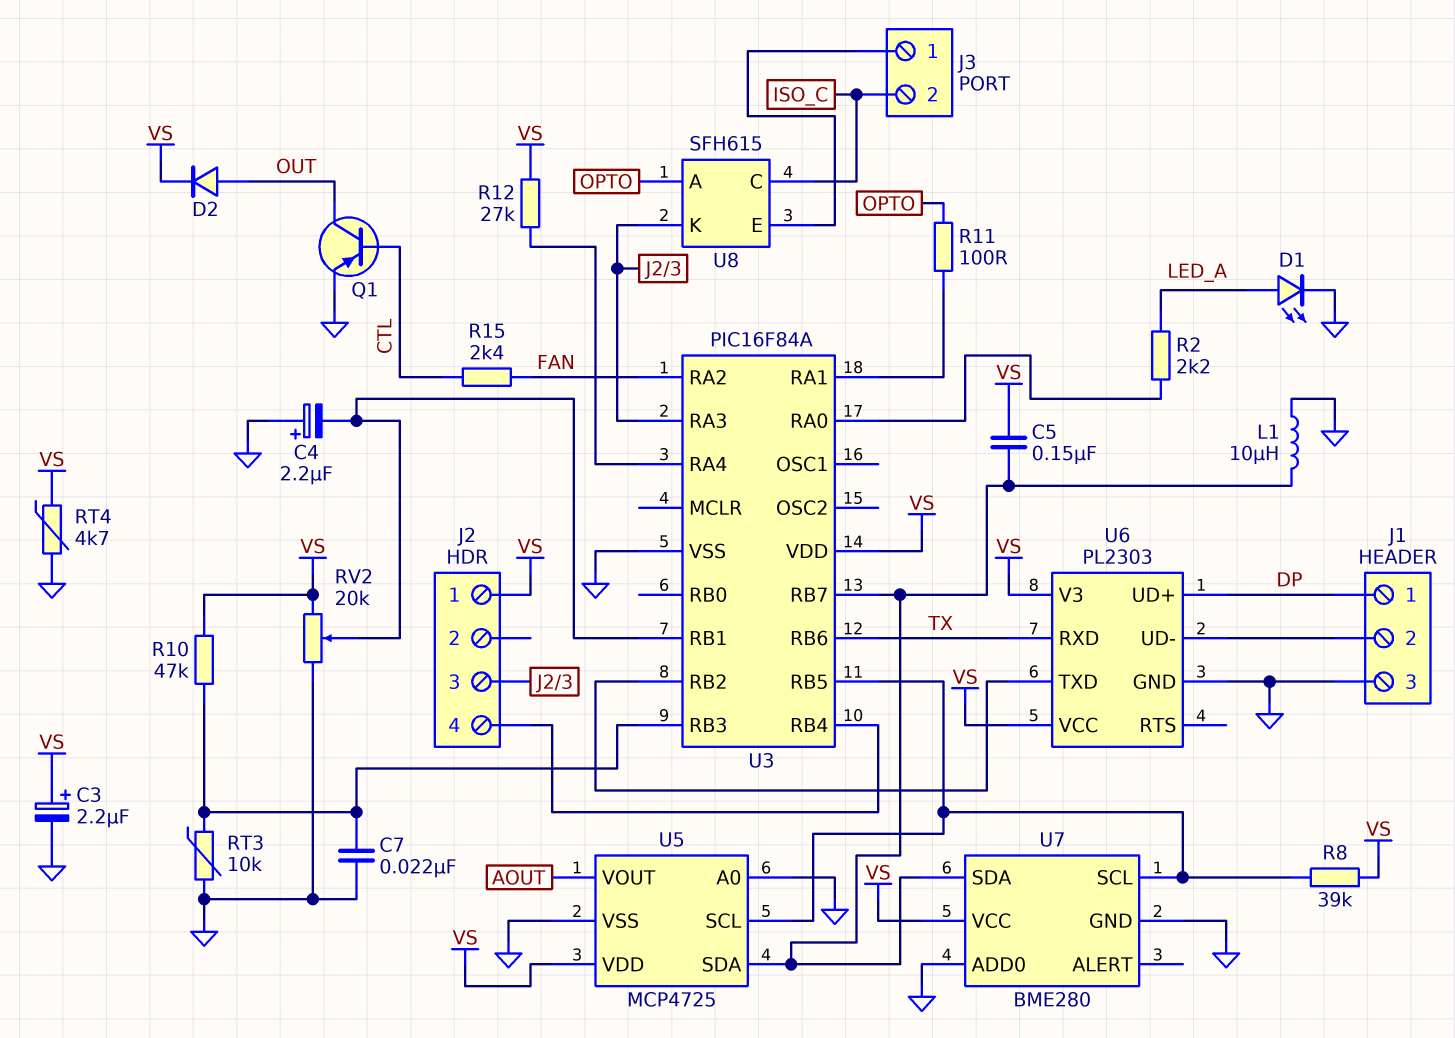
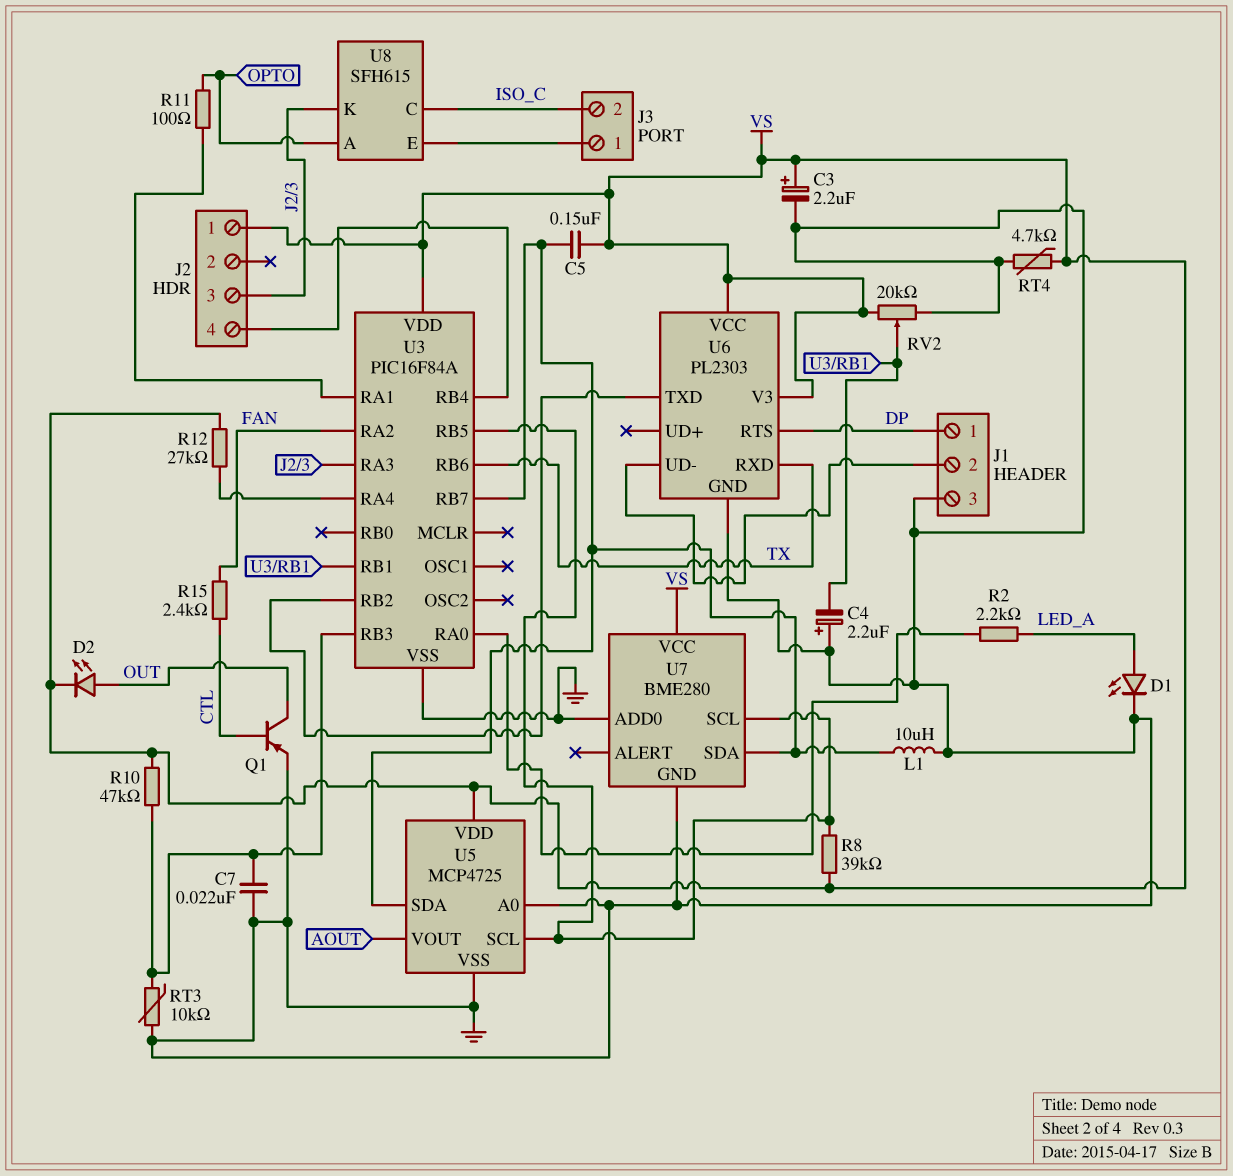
D2: diode (A OUT, K VS) -> LED (A OUT, K VS)
U6 pin RTS: none -> DP
U6 pin UD+: DP -> none

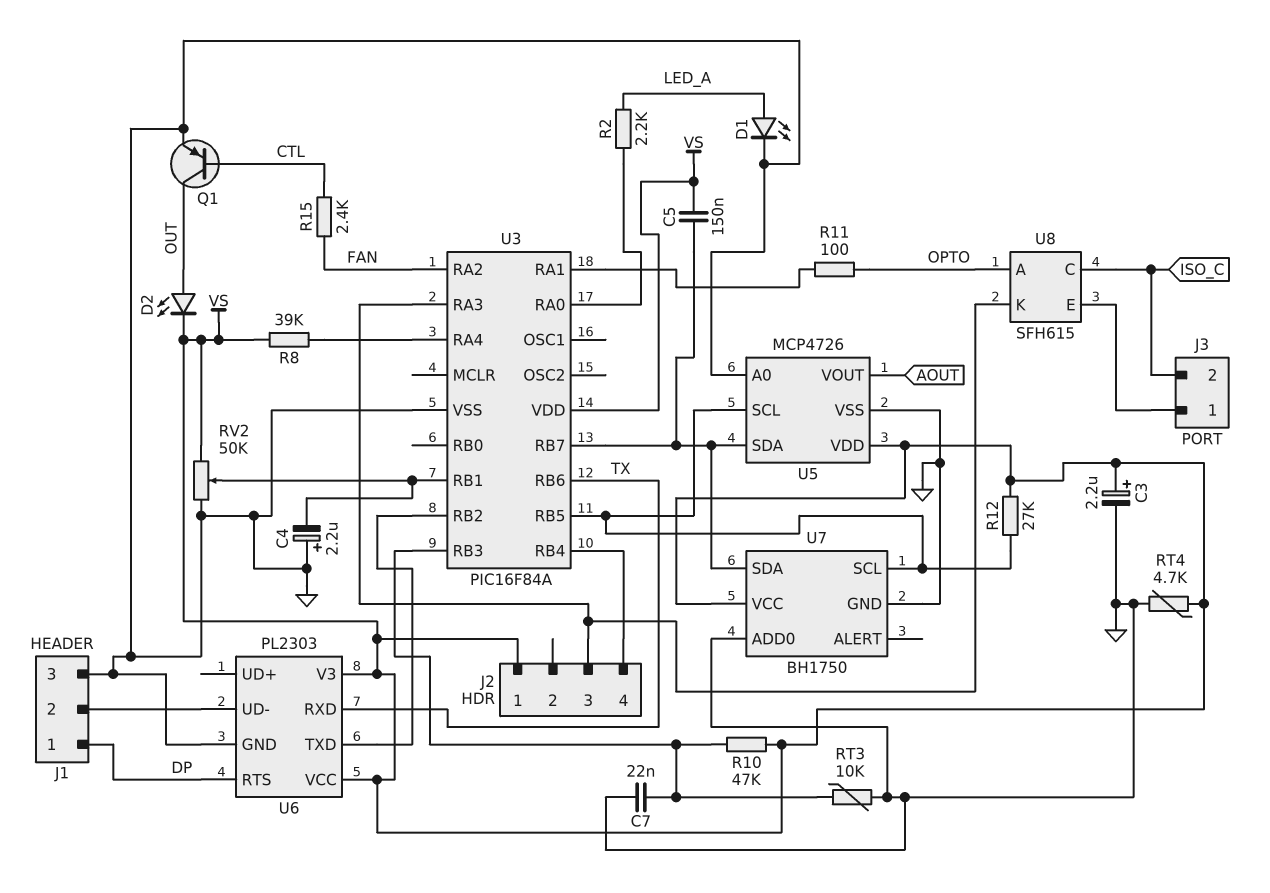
L1: 10uH (GND, U3/RB7) -> none
R8: 39k (U3/RB5, VS) -> 39k (U3/RA4, VS)
R12: 27k (U3/RA4, VS) -> 27k (U3/RB5, VS)
RV2: 20k (GND, VS, wiper U3/RB1) -> 50k (GND, VS, wiper U3/RB1)
U5: MCP4725 -> MCP4726
U7: BME280 -> BH1750

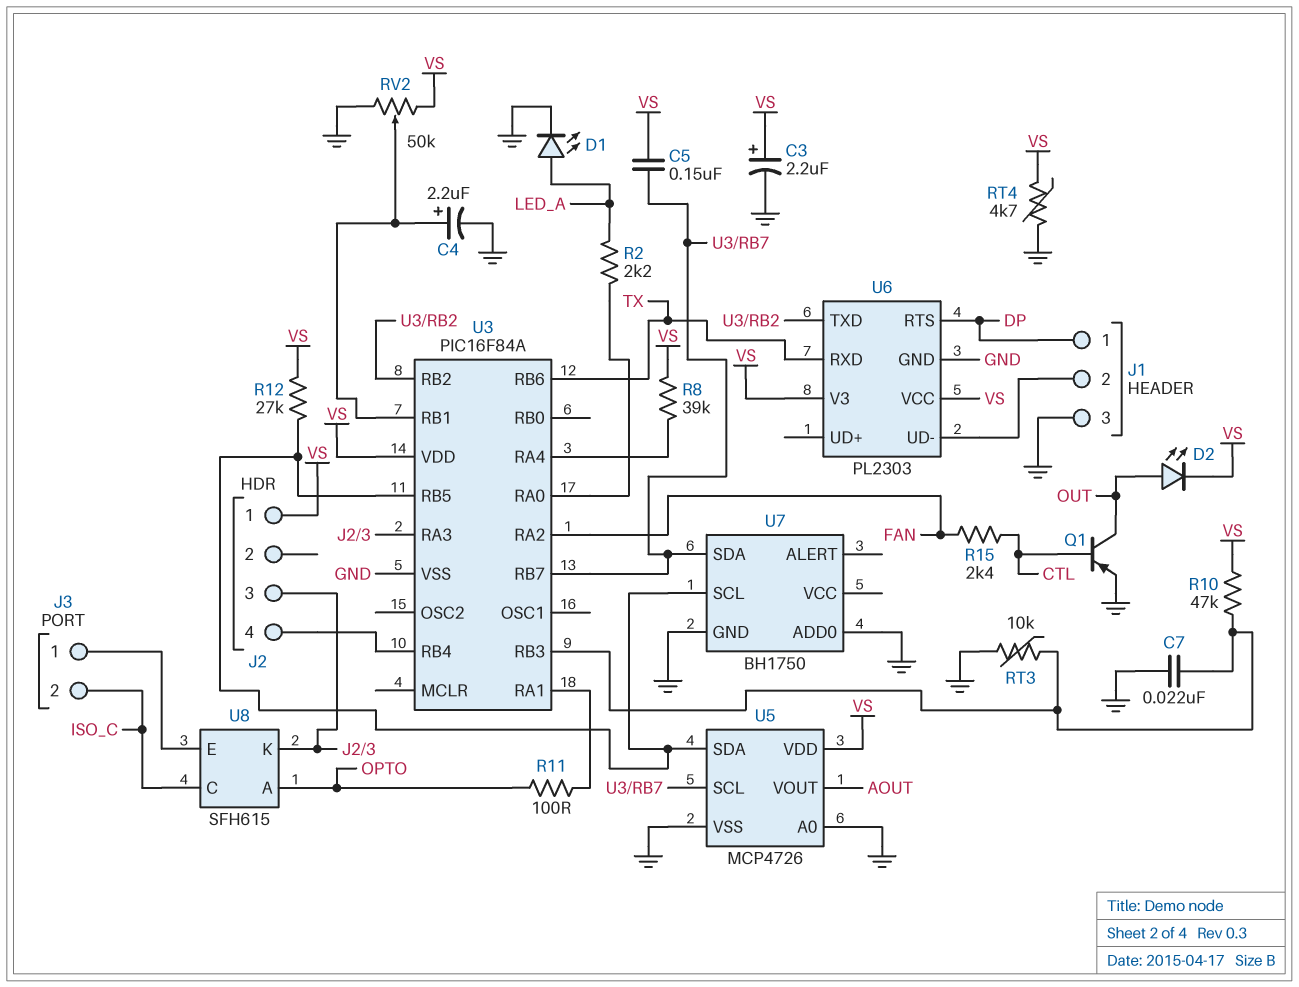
C4: 2.2uF (plus GND, minus U3/RB1) -> 2.2uF (plus U3/RB1, minus GND)
U5 pin SCL: U3/RB5 -> U3/RB7
U5 pin SDA: U3/RB7 -> U3/RB5
U7 pin VCC: VS -> none

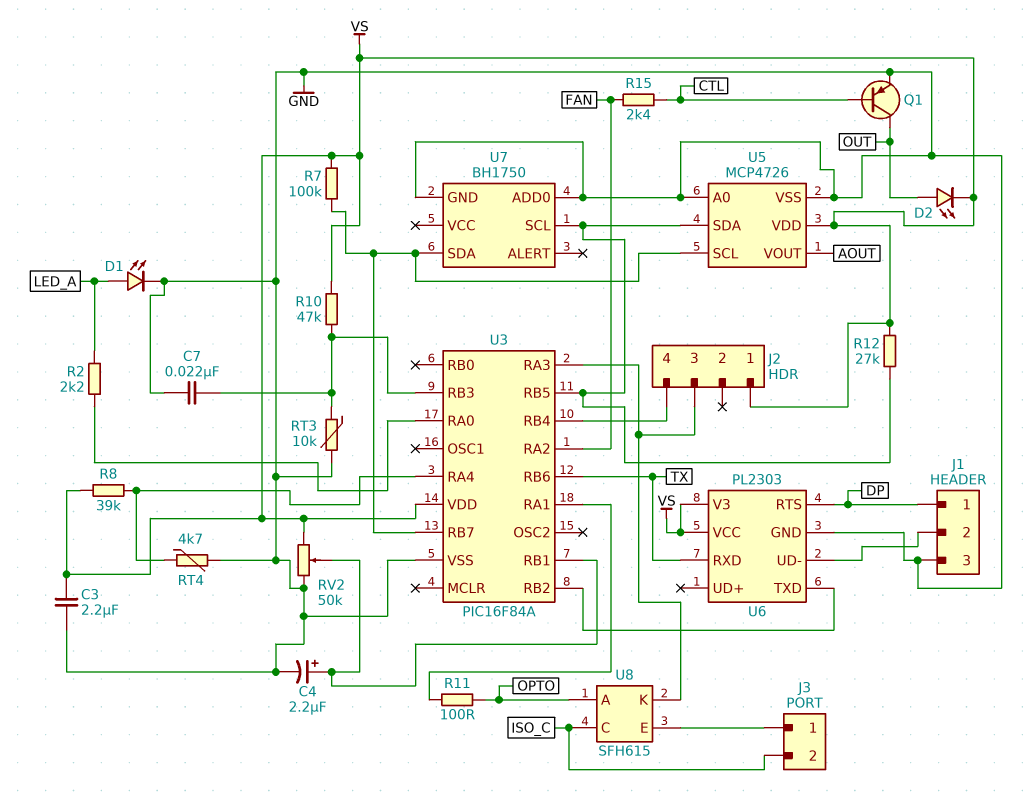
C3: 2.2uF (plus VS, minus GND) -> 2.2uF (GND, VS)
C5: 150nF (U3/RB7, VS) -> none
R7: none -> 100k (U3/RB7, VS)
RT4: 4.7k (GND, VS) -> 4.7k (GND, U3/RA4)

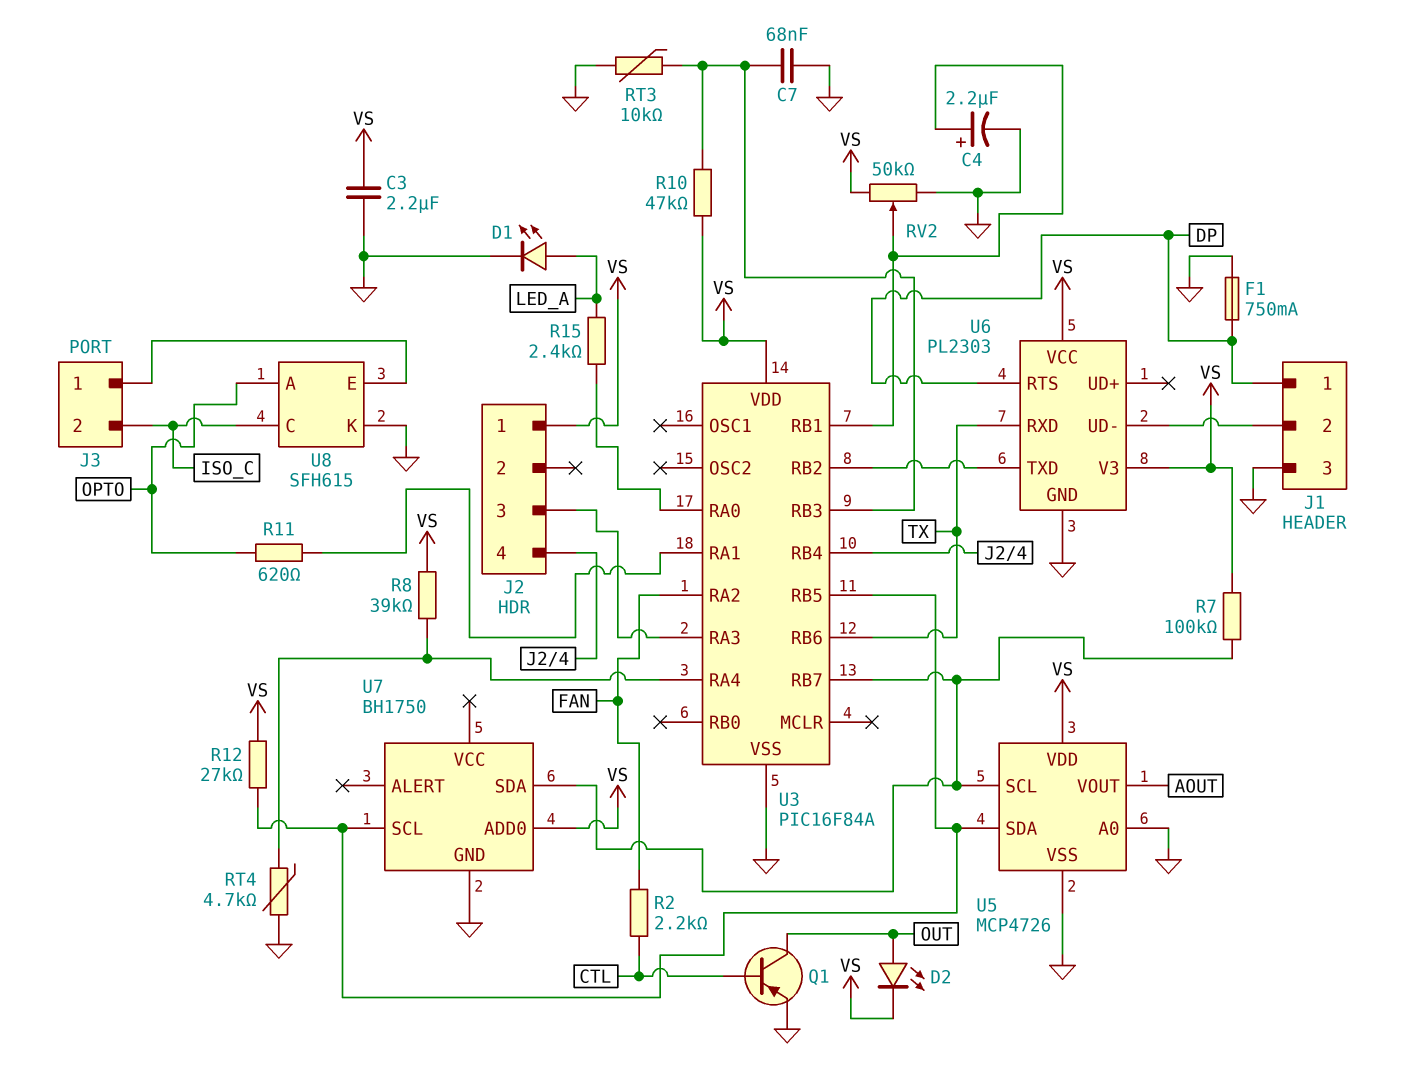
C7: 22nF (GND, U3/RB3) -> 68nF (GND, U3/RB3)
F1: none -> 750mA (DP, GND)
R2: 2.2k (LED_A, U3/RA0) -> 2.2k (CTL, FAN)
R11: 100 (OPTO, U3/RA1) -> 620 (OPTO, U3/RA1)
R15: 2.4k (CTL, FAN) -> 2.4k (LED_A, U3/RA0)
U7 pin ADD0: GND -> VS
U8 pin K: J2/3 -> GND

